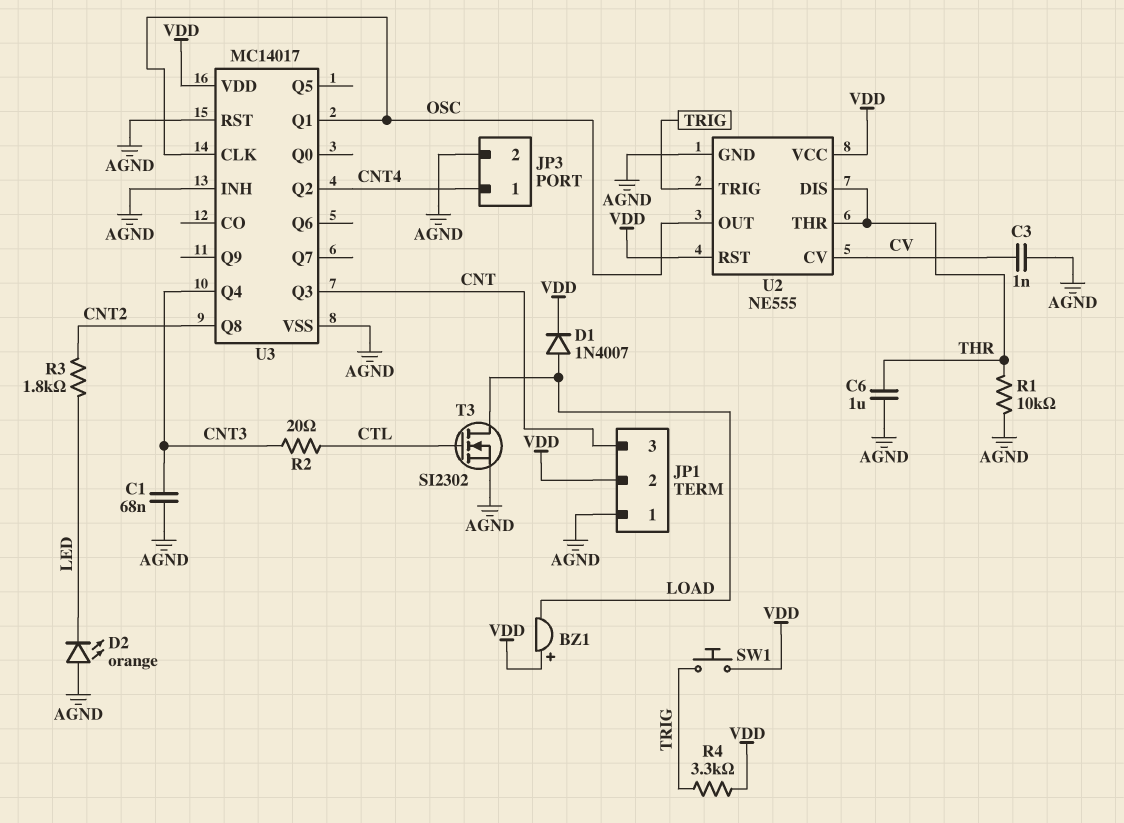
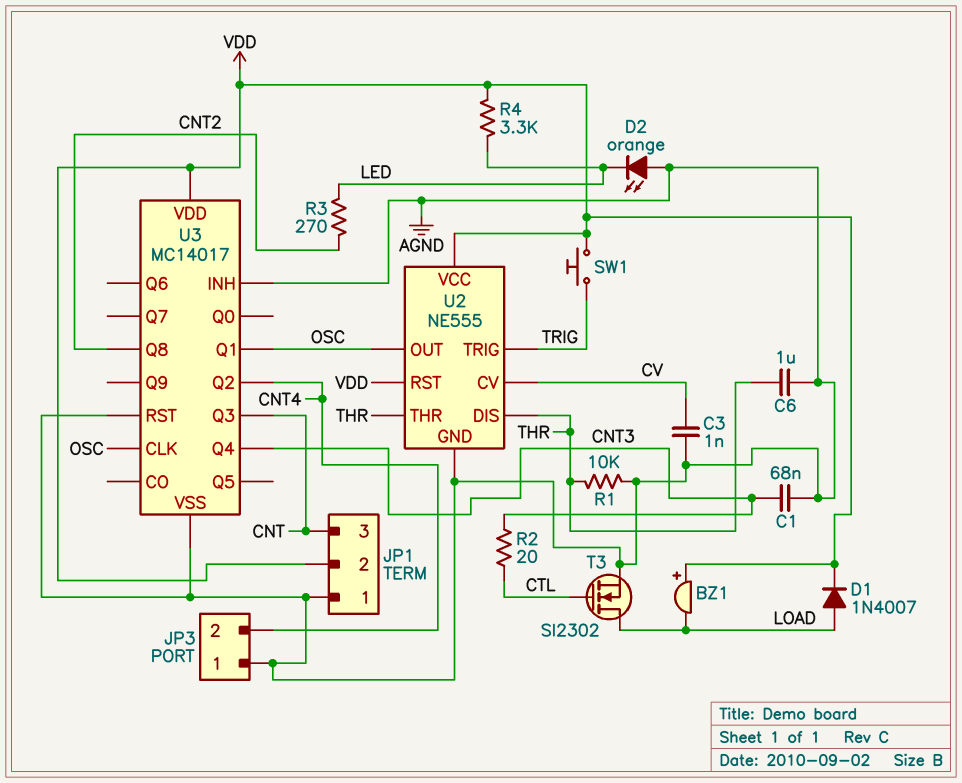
JP3 pin 1: CNT4 -> AGND
JP3 pin 2: AGND -> CNT4
R3: 1.8k (CNT2, LED) -> 270 (CNT2, LED)
R4: 3.3k (TRIG, VDD) -> 3.3k (LED, VDD)

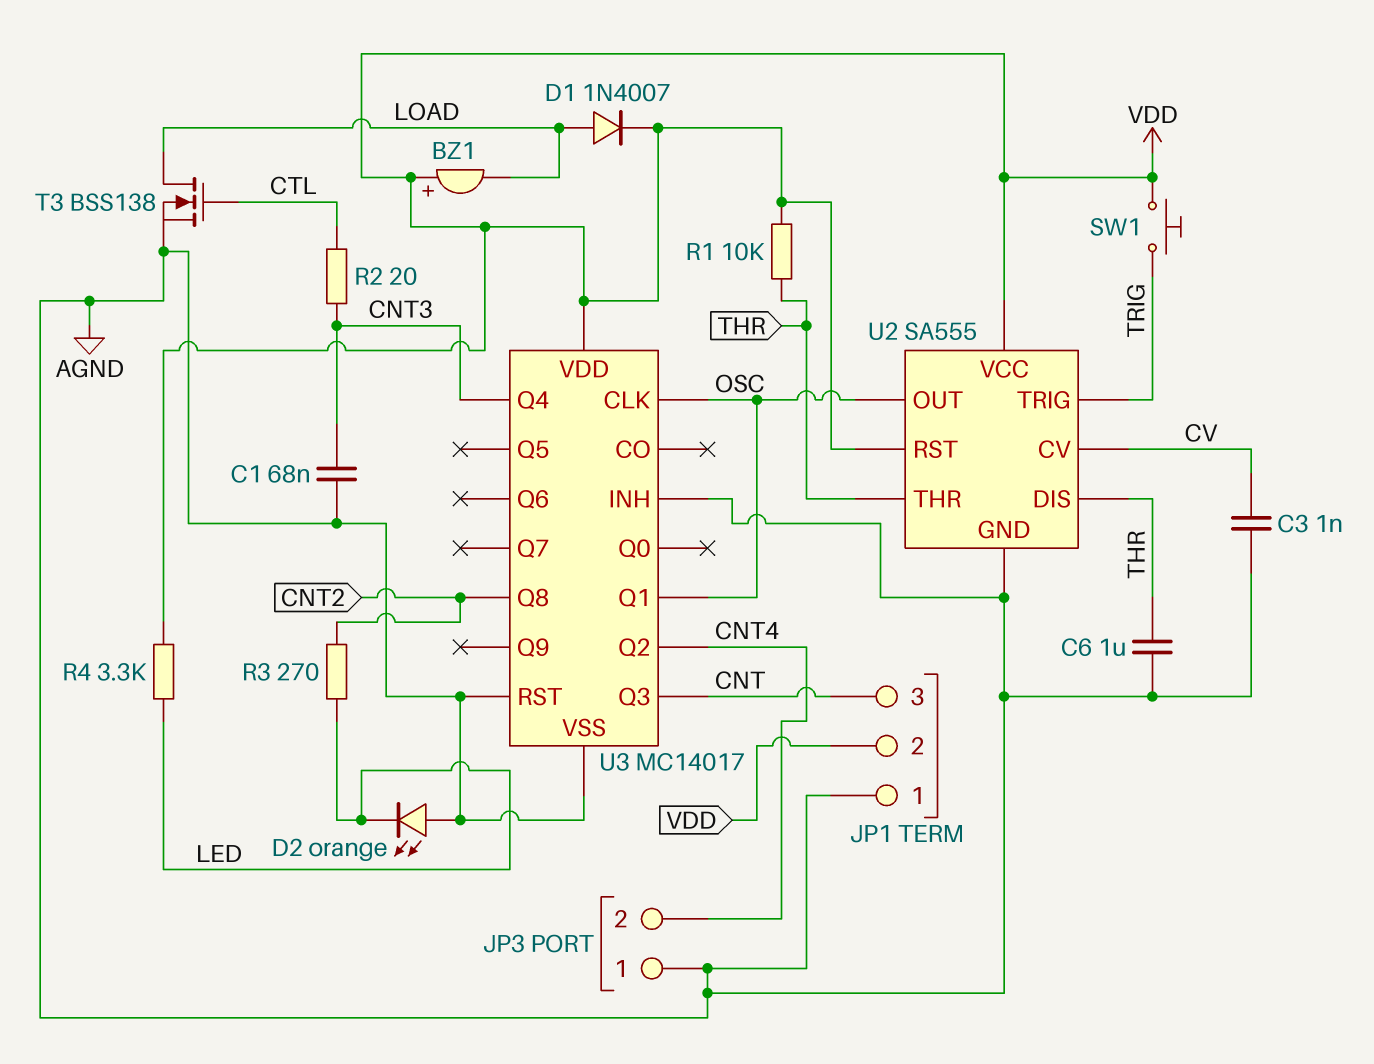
R1: 10k (AGND, THR) -> 10k (THR, VDD)
T3: NMOS SI2302 (G CTL, D LOAD, S AGND) -> NMOS BSS138 (G CTL, D LOAD, S AGND)
U2: NE555 -> SA555

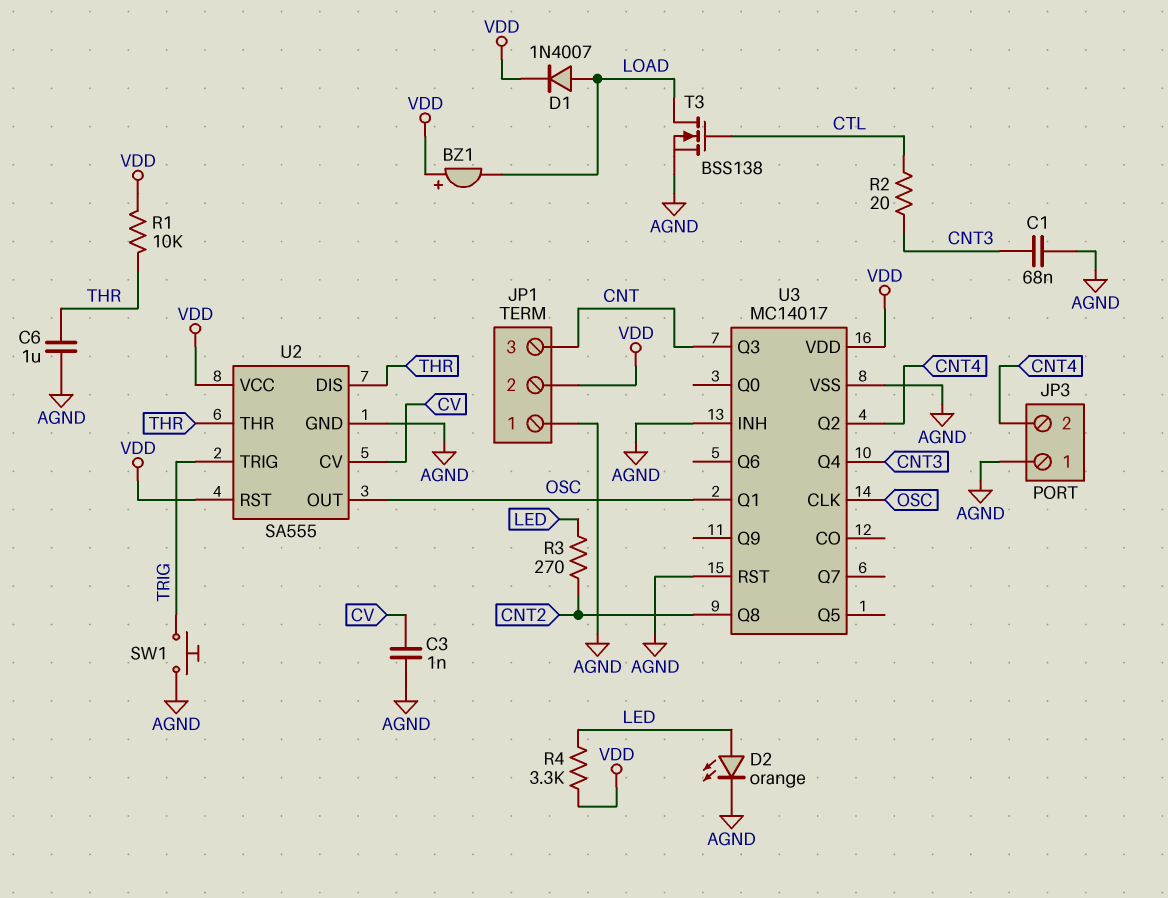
D2: LED orange (A AGND, K LED) -> LED orange (A LED, K AGND)
SW1: button (TRIG, VDD) -> button (AGND, TRIG)

